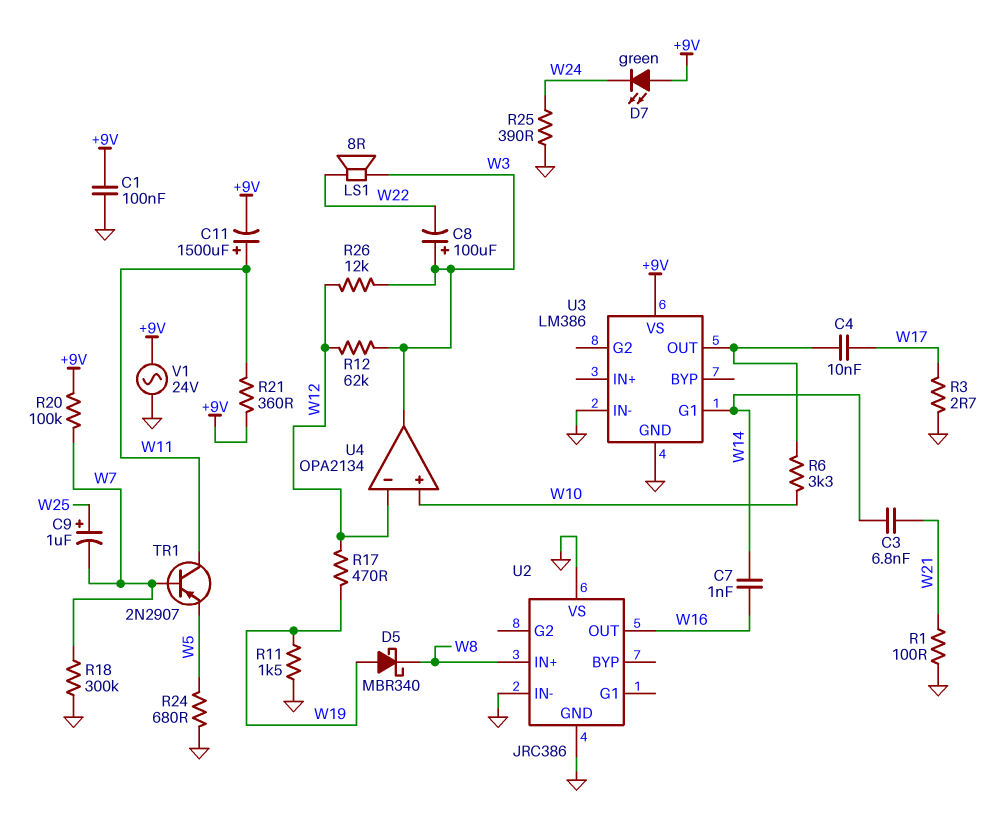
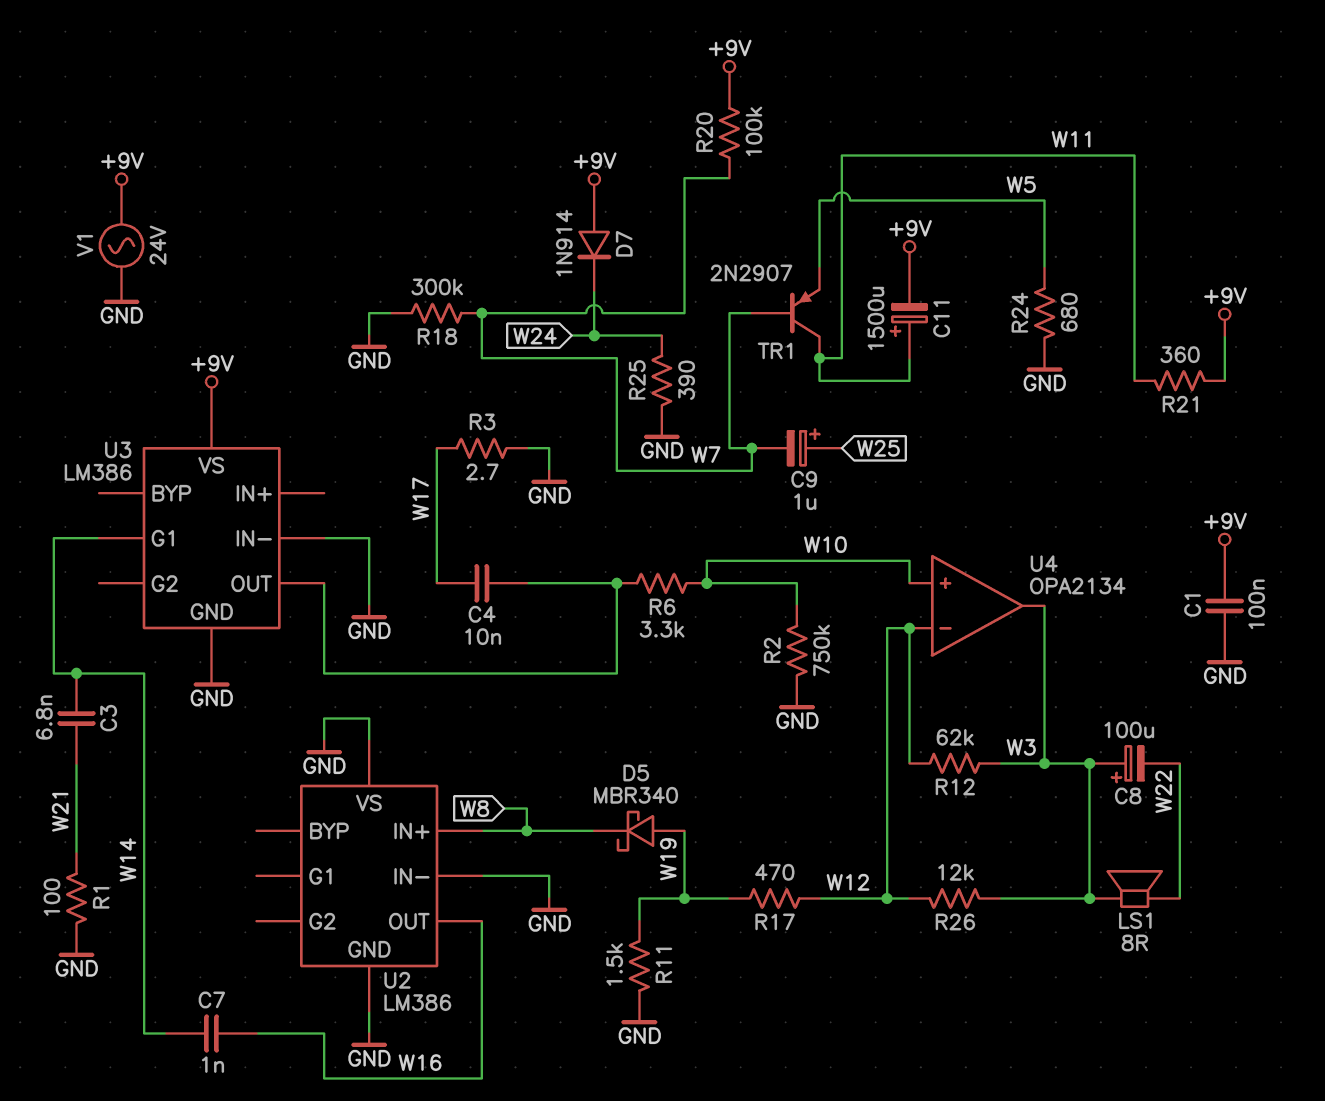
D7: LED green (A +9V, K W24) -> diode 1N914 (A +9V, K W24)
R2: none -> 750k (GND, W10)
U2: JRC386 -> LM386

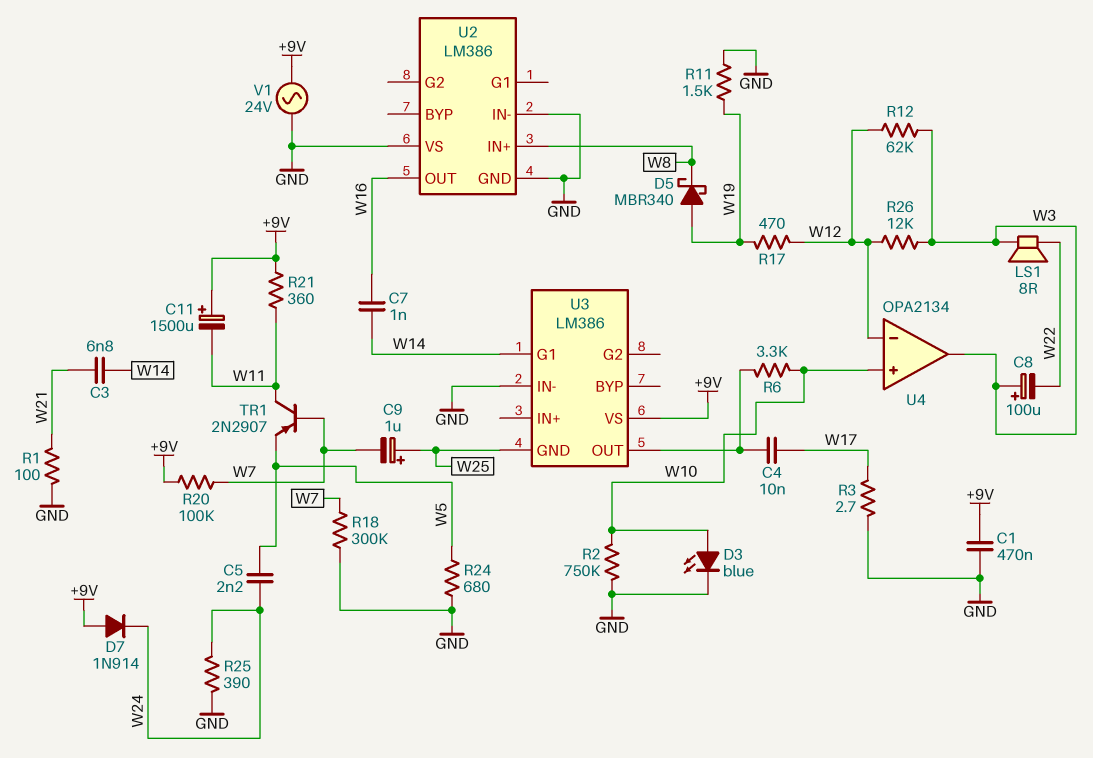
C1: 100nF (+9V, GND) -> 470nF (+9V, GND)
C5: none -> 2.2nF (W5, W24)
C11: 1500uF (plus W11, minus +9V) -> 1500uF (plus +9V, minus W11)
D3: none -> LED blue (A W10, K GND)
U3 pin GND: GND -> W25

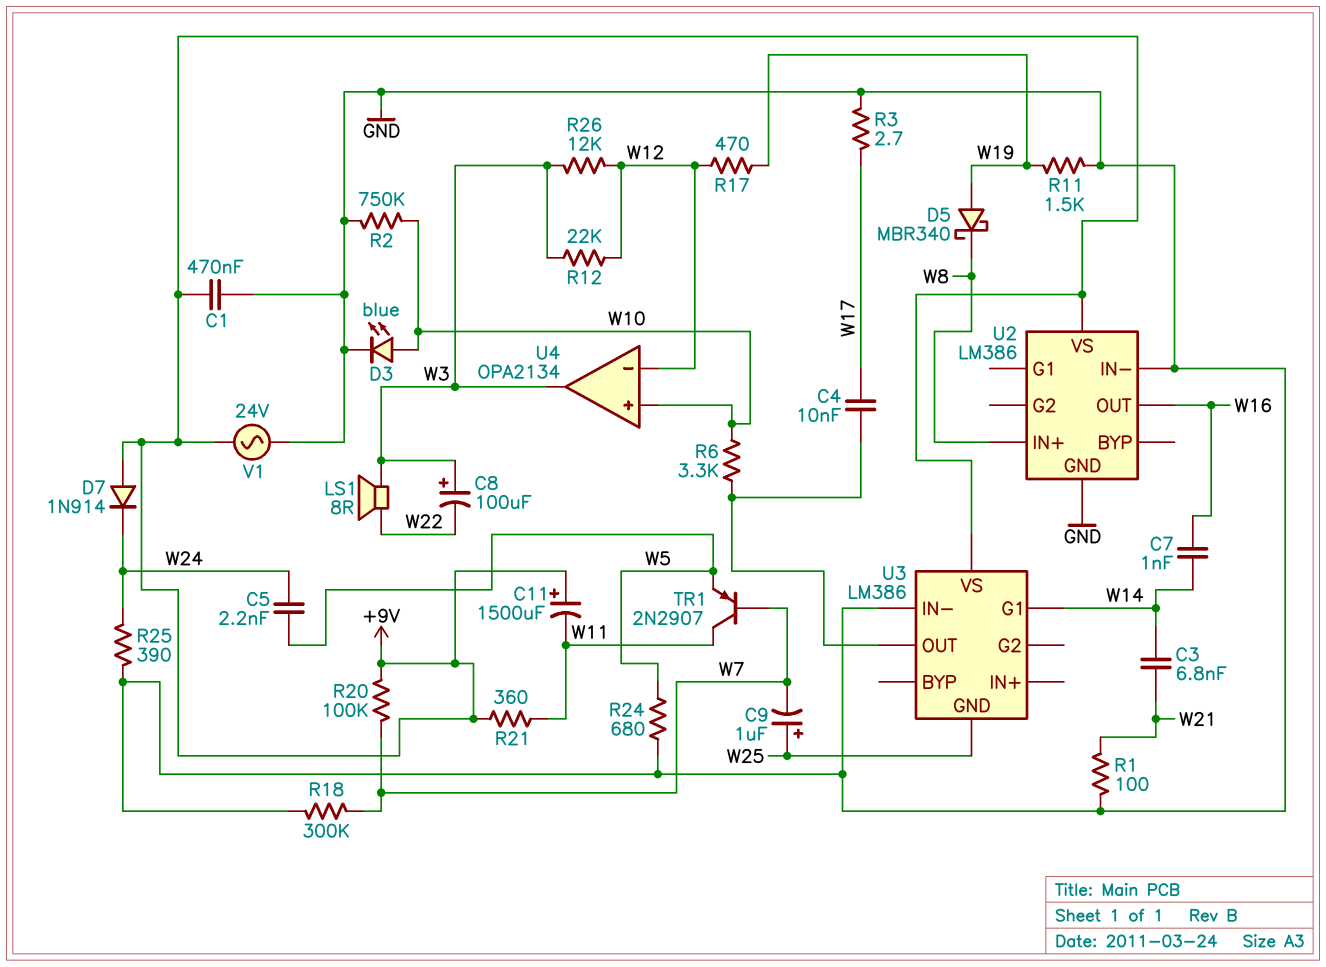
R12: 62k (W3, W12) -> 22k (W3, W12)
U2 pin VS: GND -> +9V

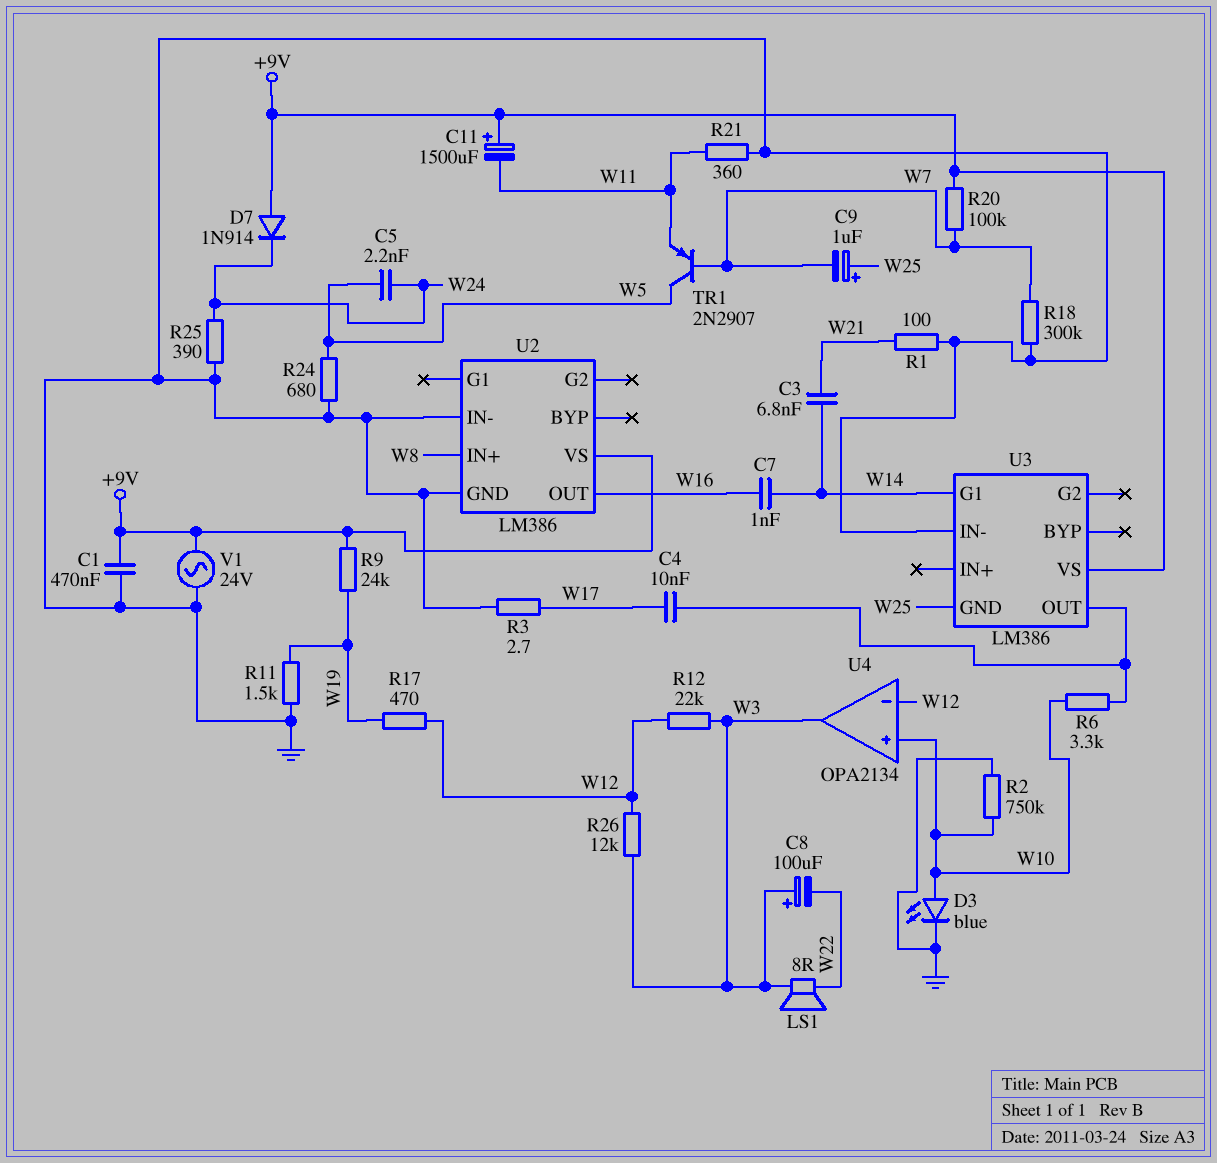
D5: schottky MBR340 (A W19, K W8) -> none
R9: none -> 24k (+9V, W19)
R21: 360 (+9V, W11) -> 360 (GND, W11)
TR1: PNP 2N2907 (B W7, C W11, E W5) -> PNP 2N2907 (B W7, C W5, E W11)

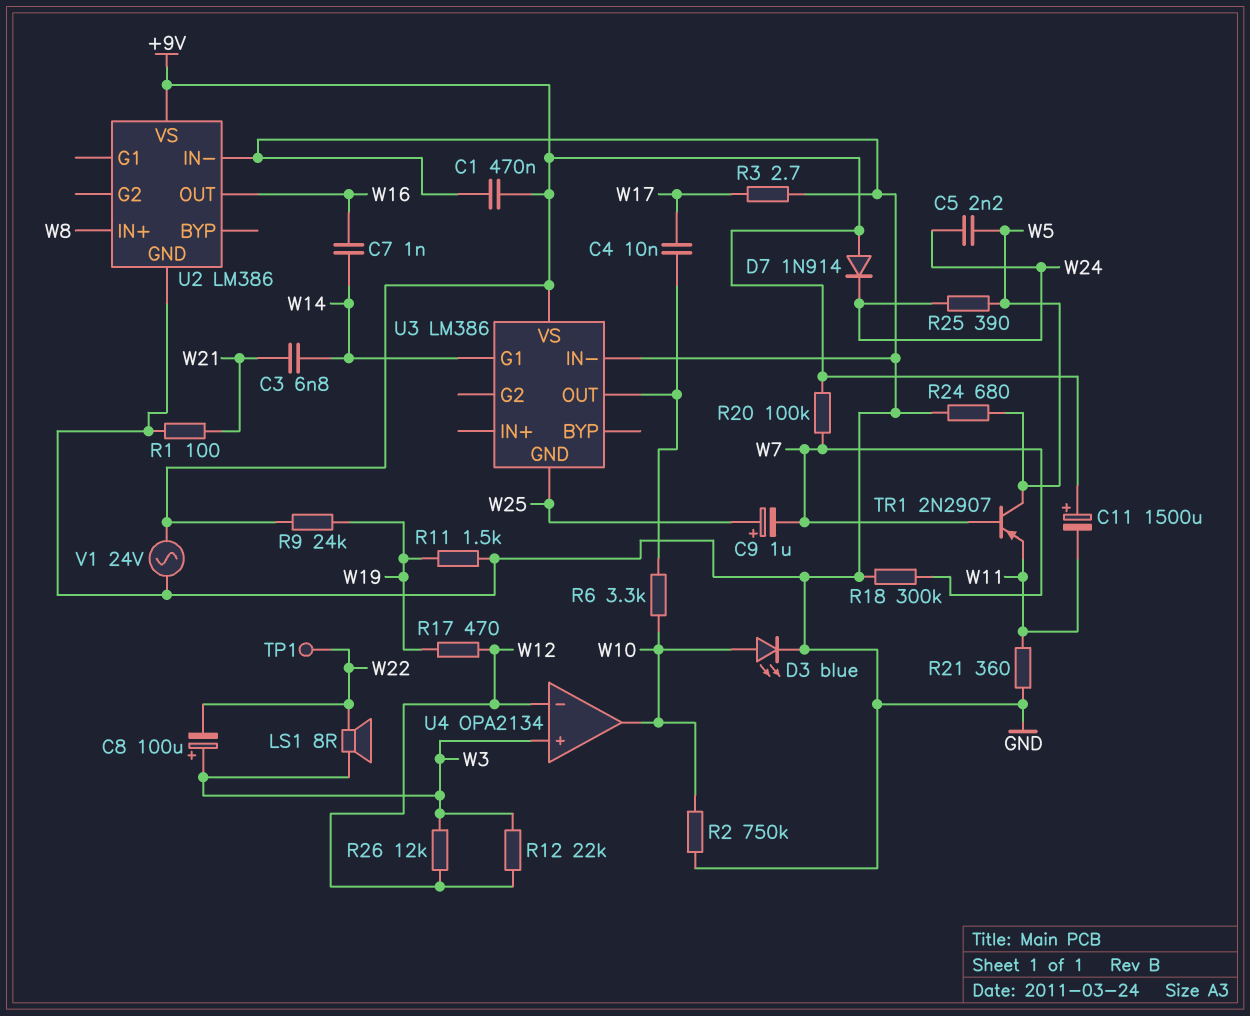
R25: 390 (GND, W24) -> 390 (W5, W24)
TP1: none -> test point (W22)
U4 pin in+: W10 -> W3
U4 pin out: W3 -> W10

